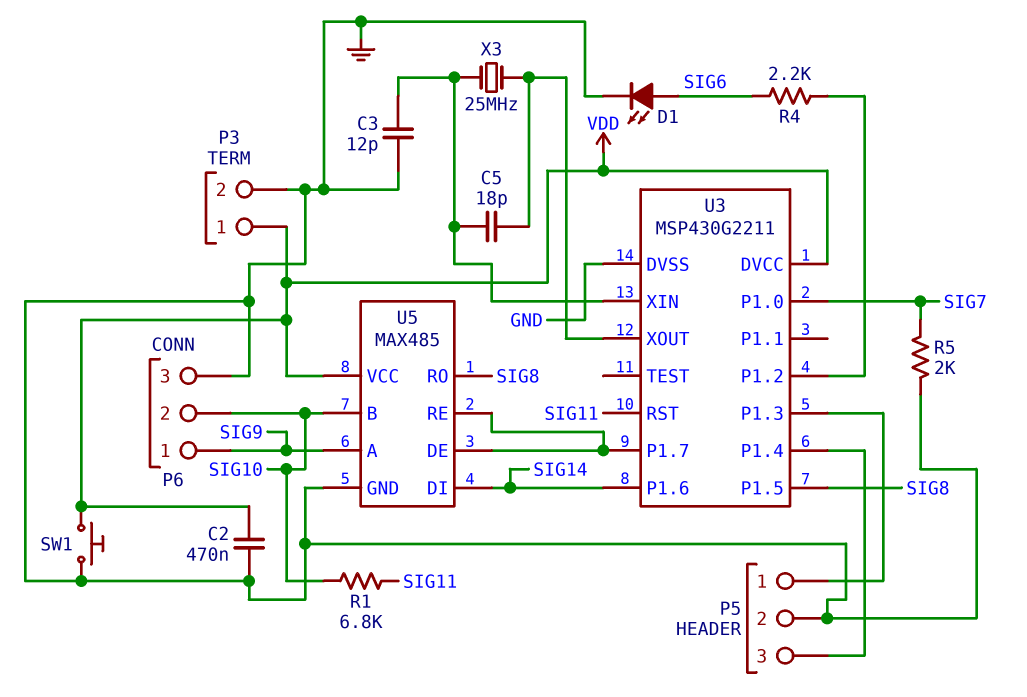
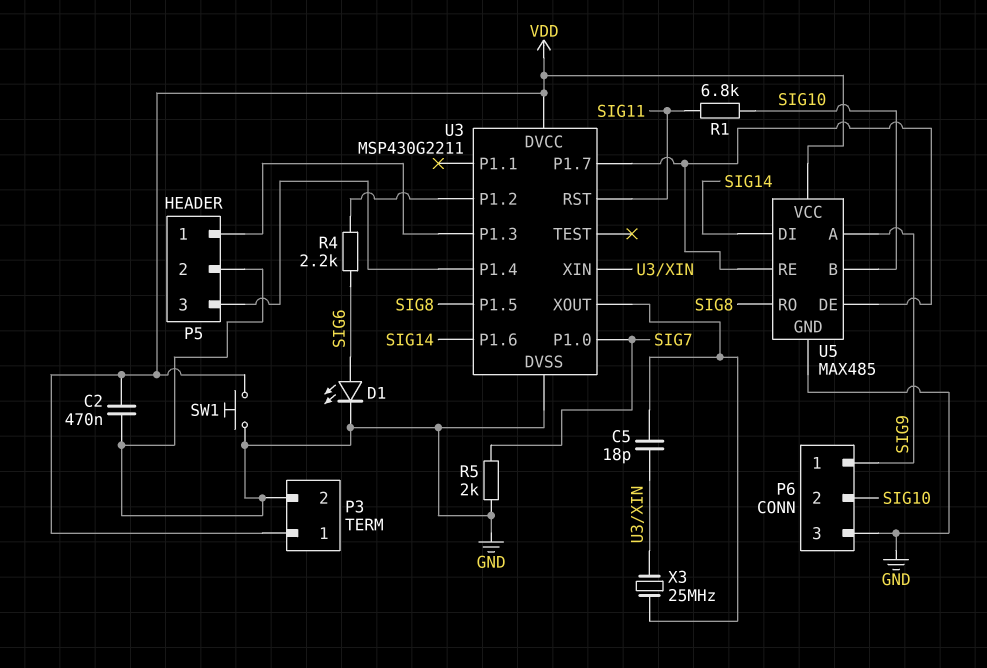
C3: 12pF (GND, U3/XIN) -> none

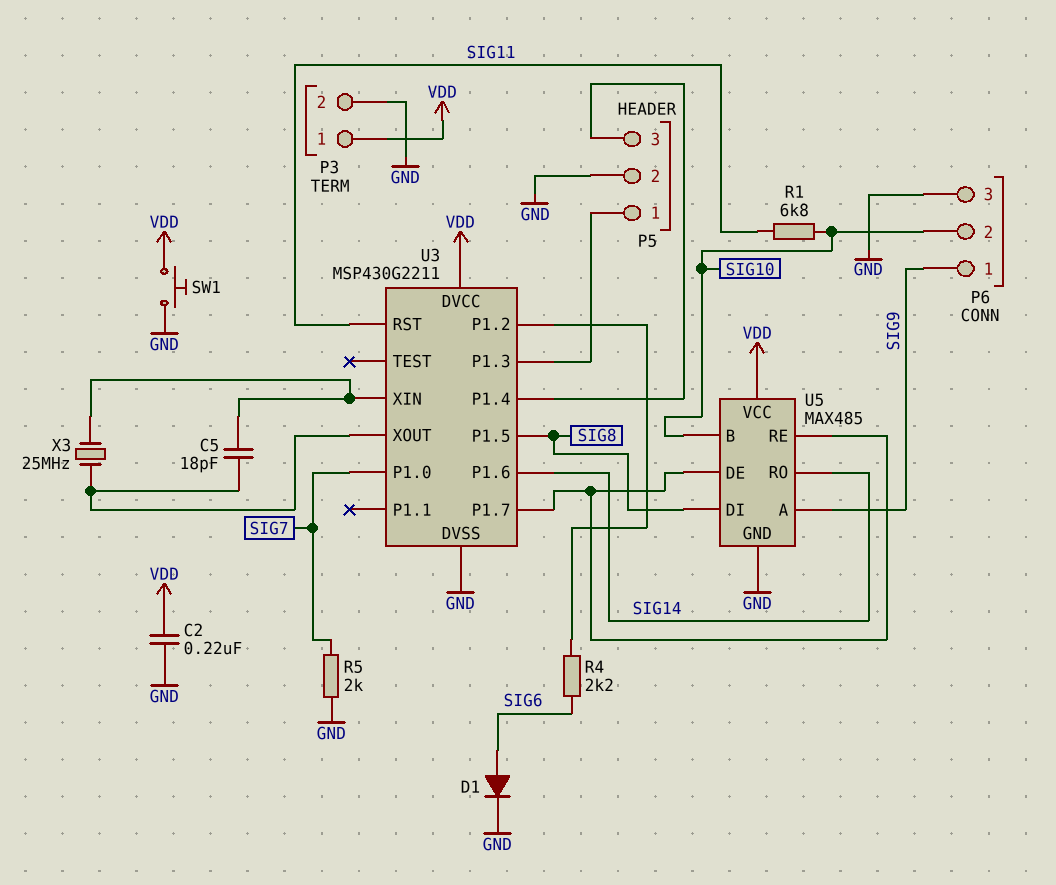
C2: 470nF (GND, VDD) -> 220nF (GND, VDD)
D1: LED (A SIG6, K GND) -> diode (A SIG6, K GND)
U5 pin DI: SIG14 -> SIG8
U5 pin RO: SIG8 -> SIG14

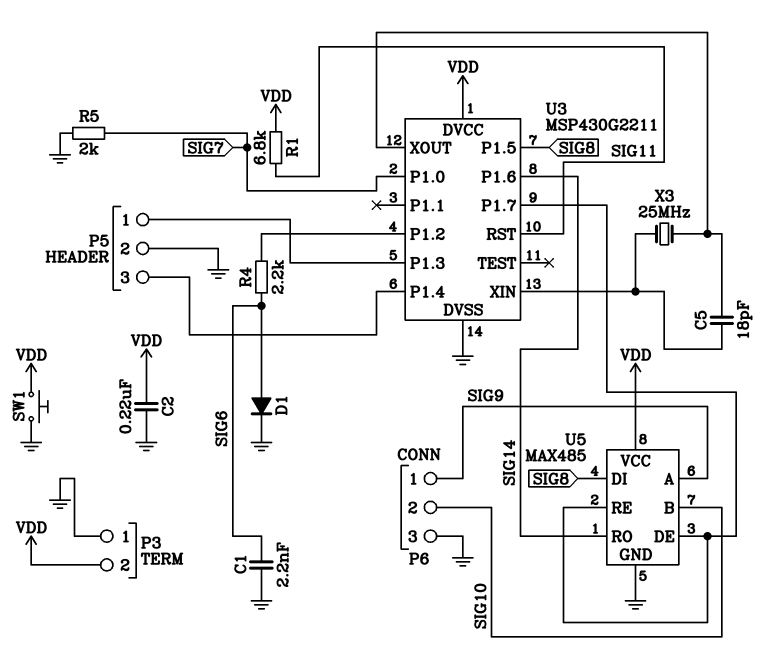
C1: none -> 2.2nF (GND, SIG6)
P3 pin 1: VDD -> GND
P3 pin 2: GND -> VDD
R1: 6.8k (SIG10, SIG11) -> 6.8k (SIG11, VDD)

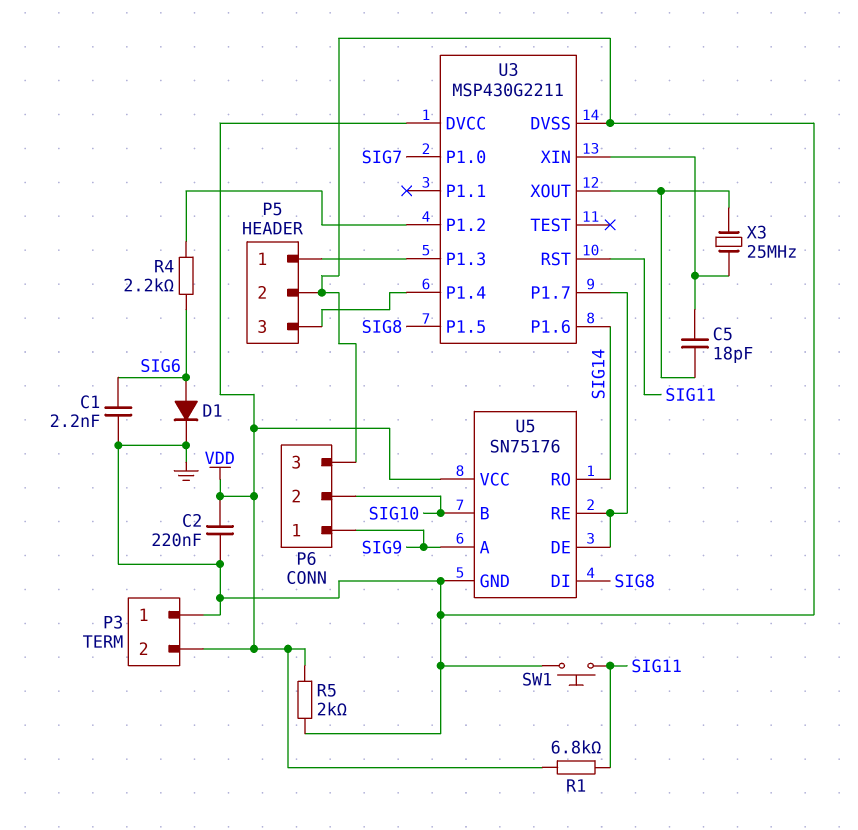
R5: 2k (GND, SIG7) -> 2k (GND, VDD)
SW1: button (GND, VDD) -> button (GND, SIG11)
U5: MAX485 -> SN75176

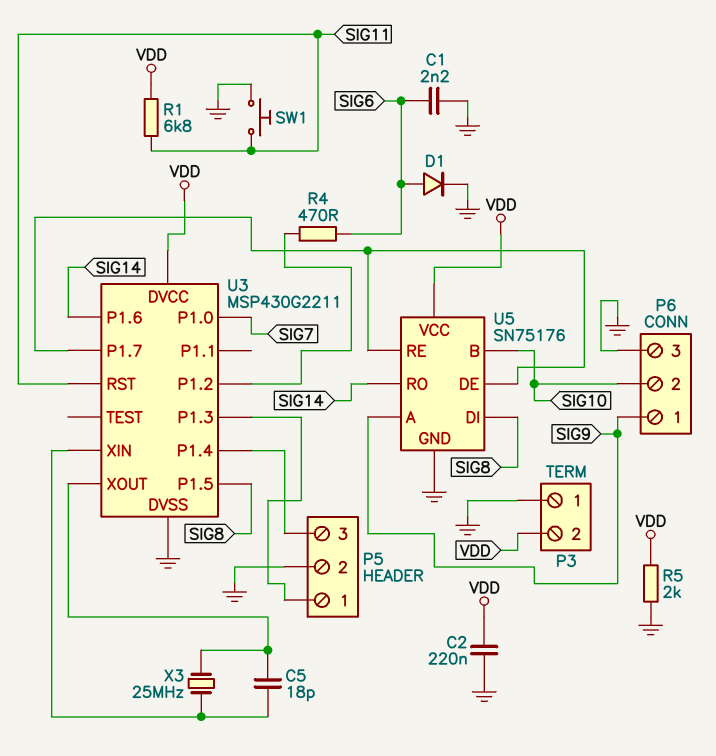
R4: 2.2k (SIG6, U3/P1.2) -> 470 (SIG6, U3/P1.2)

